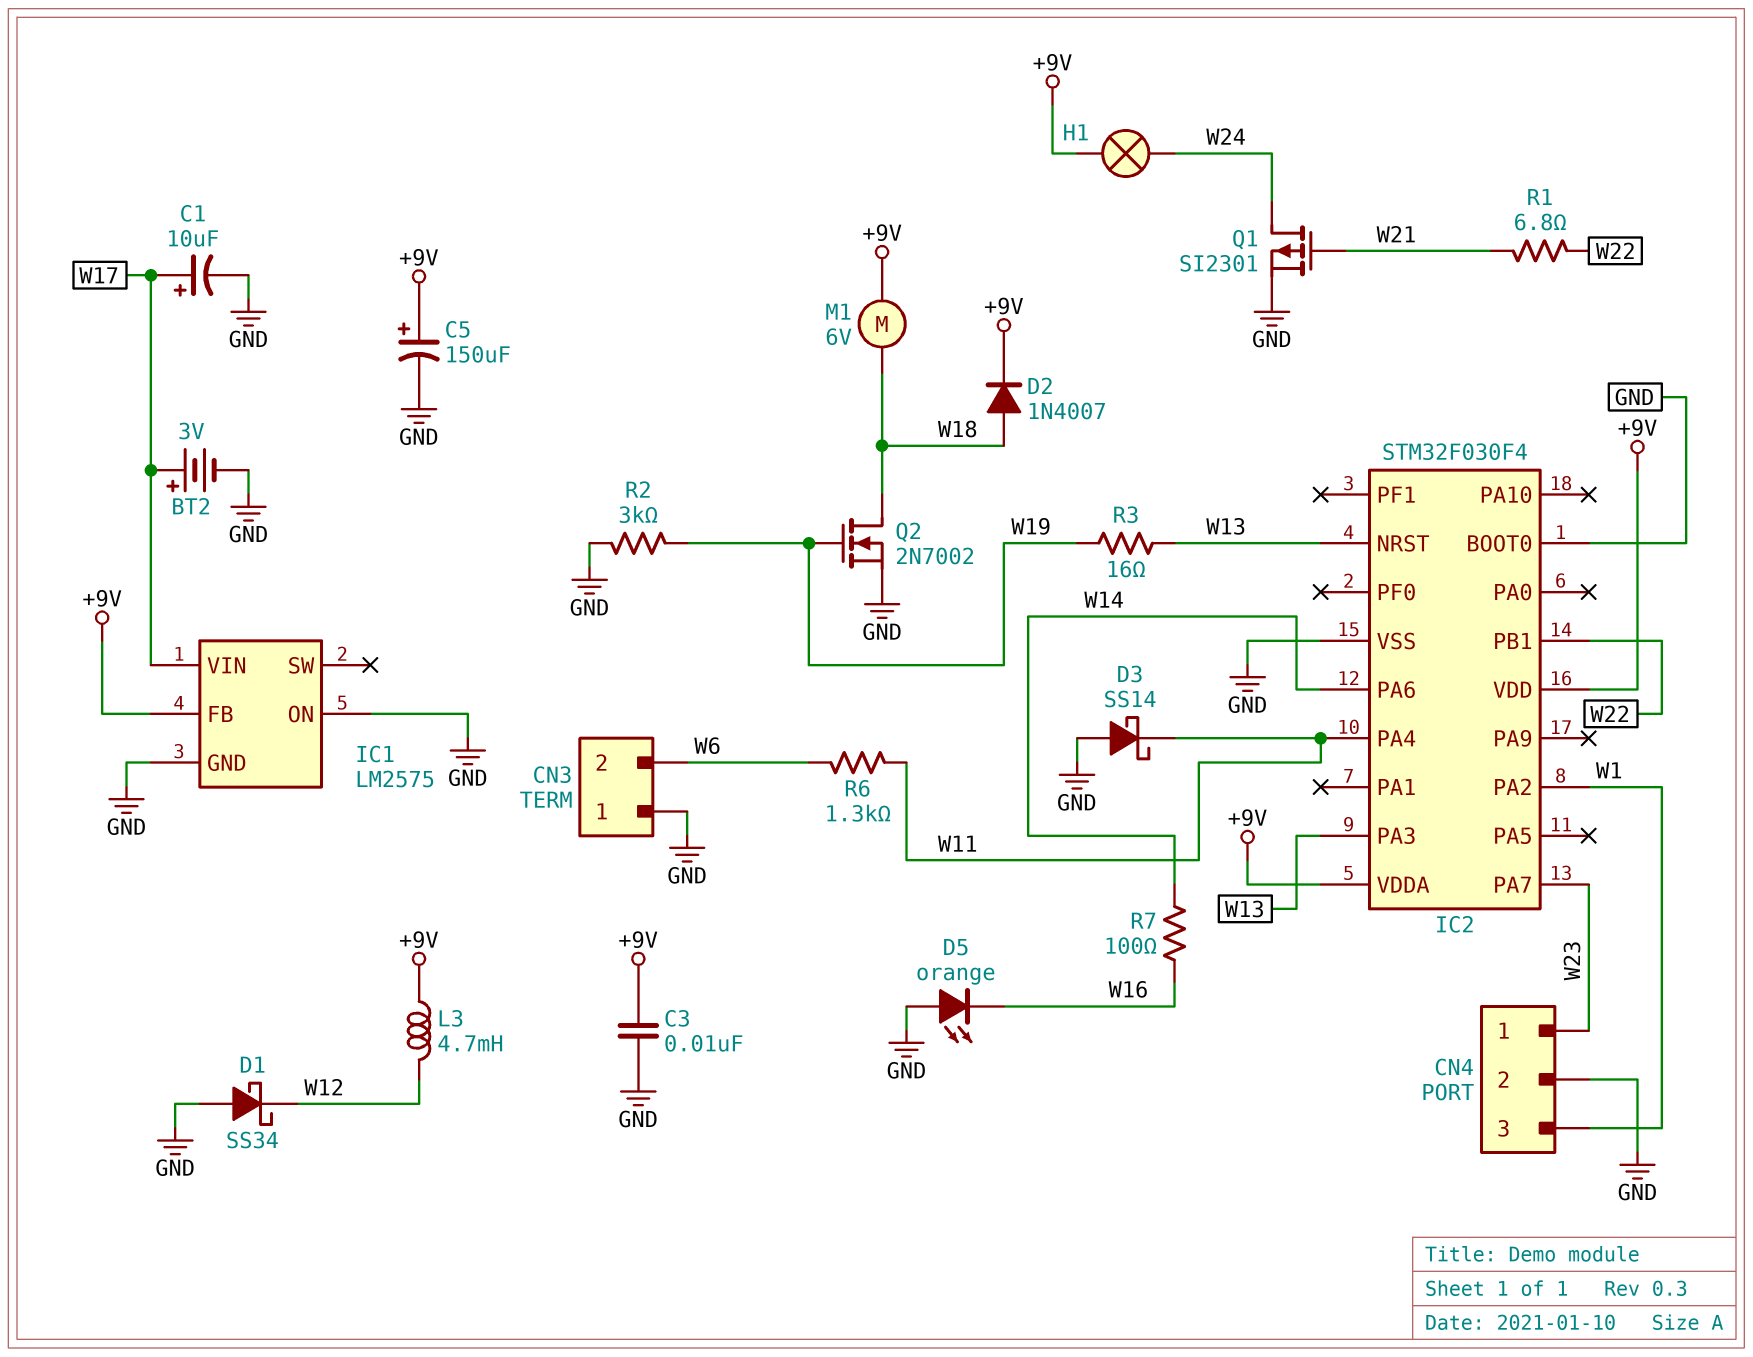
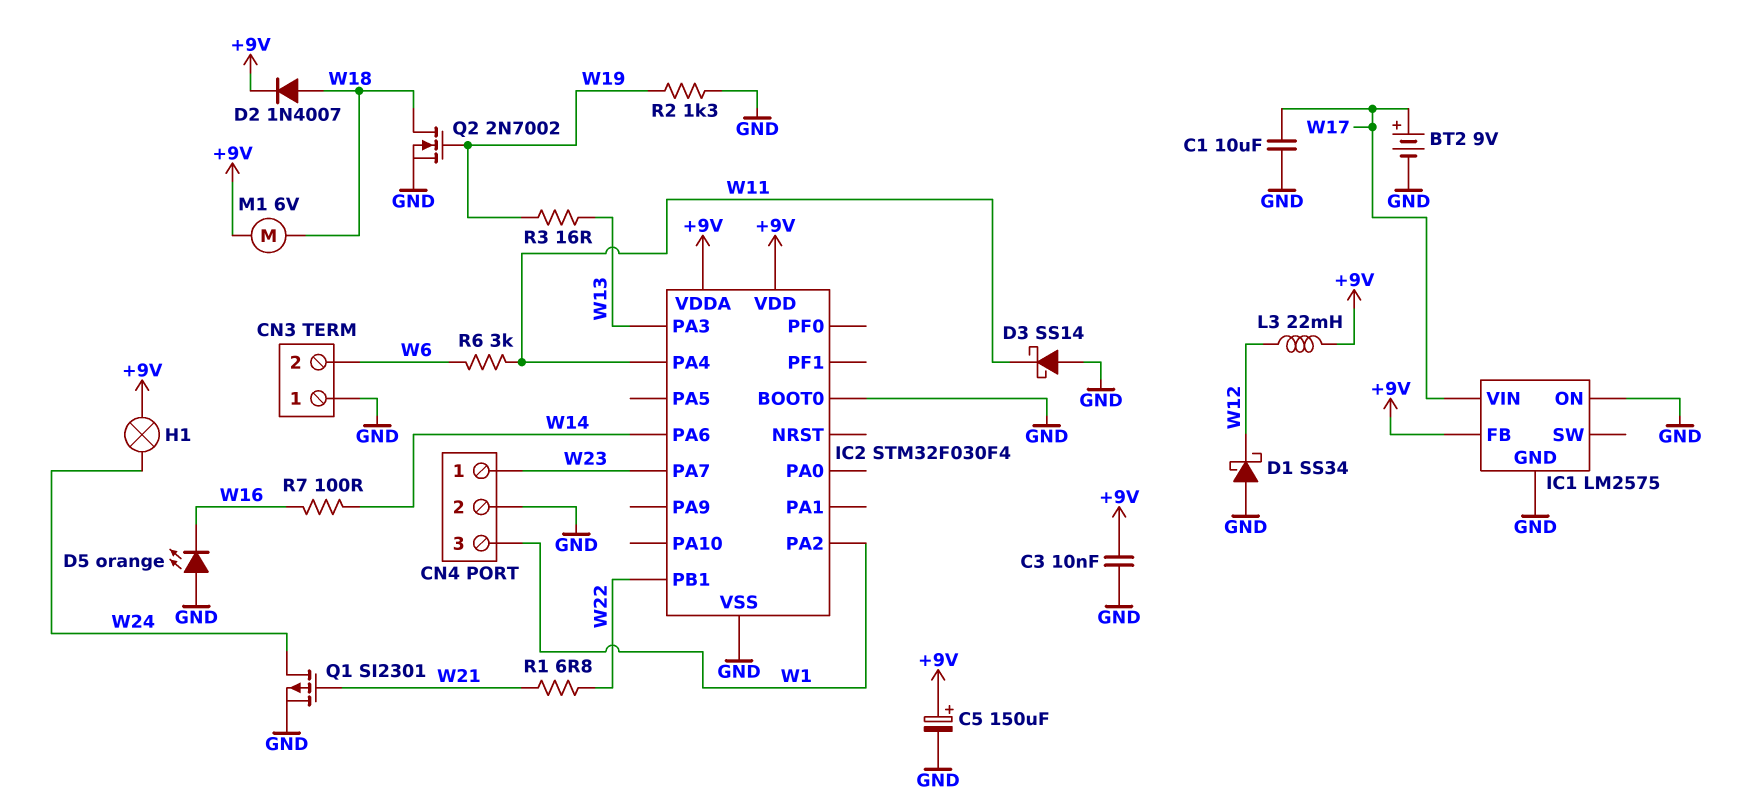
BT2: 3V (plus W17, minus GND) -> 9V (plus W17, minus GND)
C1: 10uF (plus W17, minus GND) -> 10uF (GND, W17)
IC2 pin NRST: W13 -> none
L3: 4.7mH (+9V, W12) -> 22mH (+9V, W12)
R2: 3k (GND, W19) -> 1.3k (GND, W19)
R6: 1.3k (W6, W11) -> 3k (W6, W11)

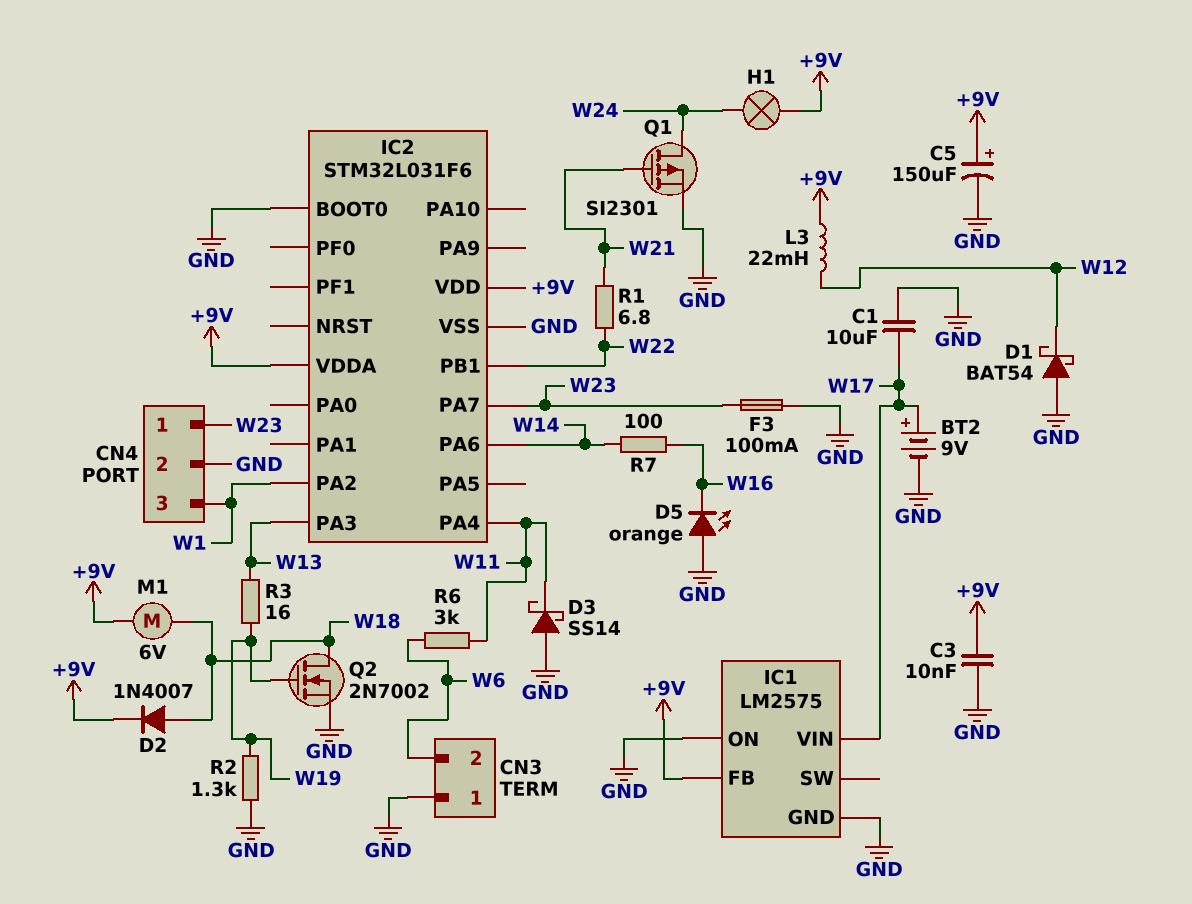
D1: schottky SS34 (A GND, K W12) -> schottky BAT54 (A GND, K W12)
F3: none -> 100mA (GND, W23)
IC2: STM32F030F4 -> STM32L031F6

